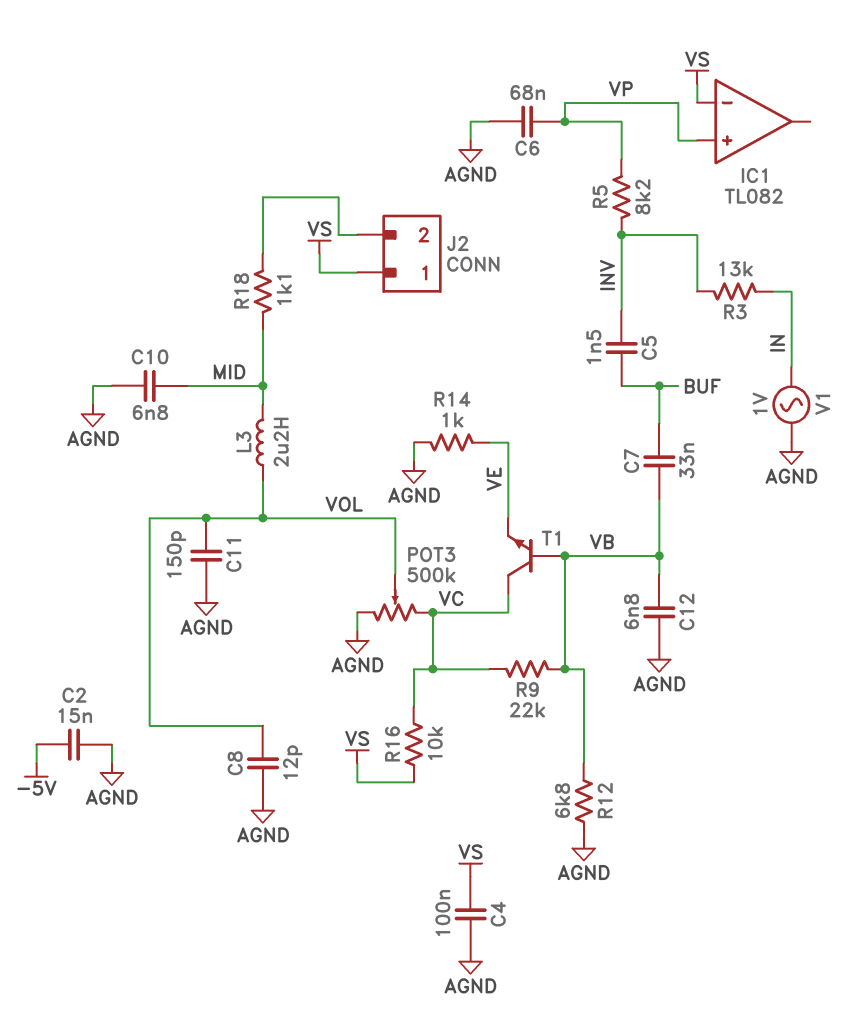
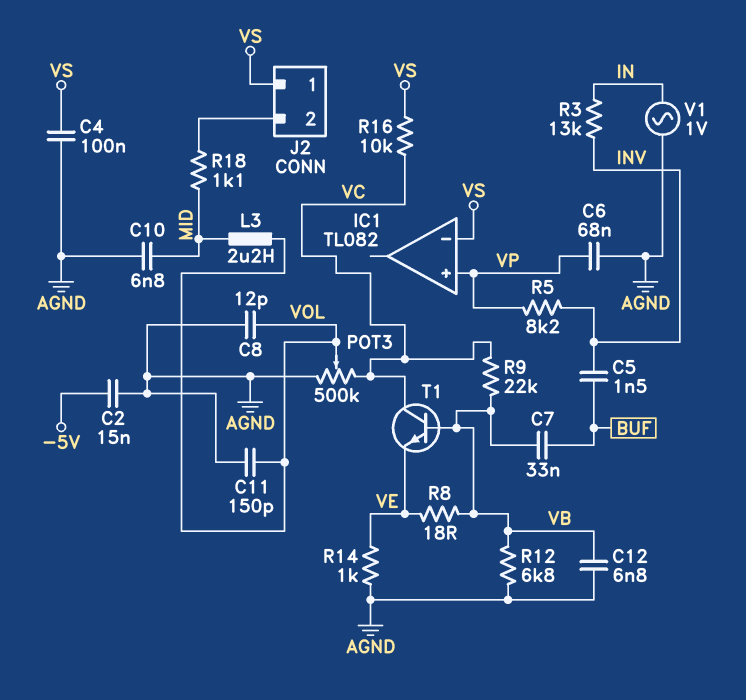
R8: none -> 18 (VB, VE)

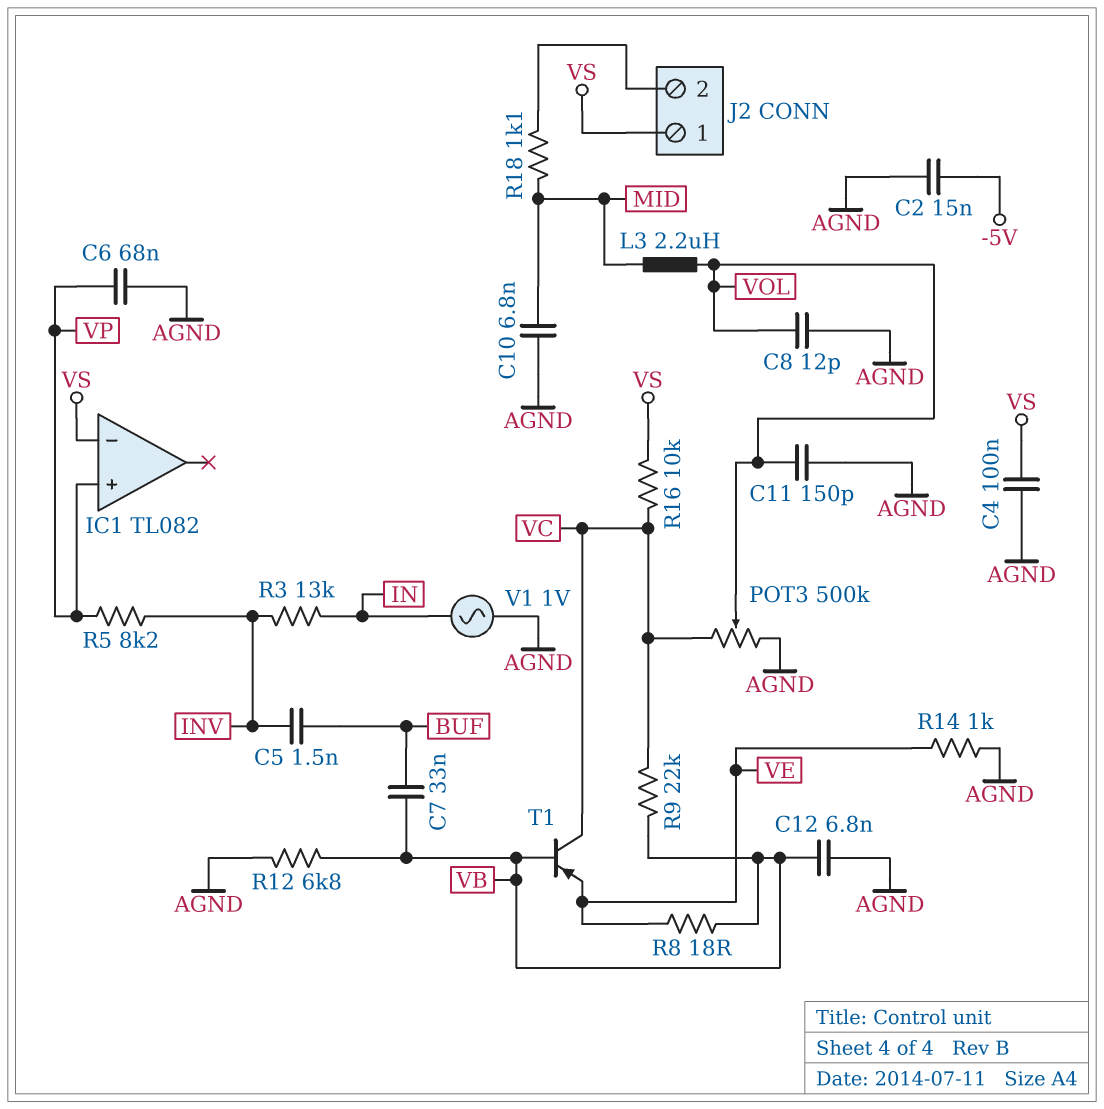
T1: NPN (B VB, C VC, E VE) -> PNP (B VB, C VC, E VE)

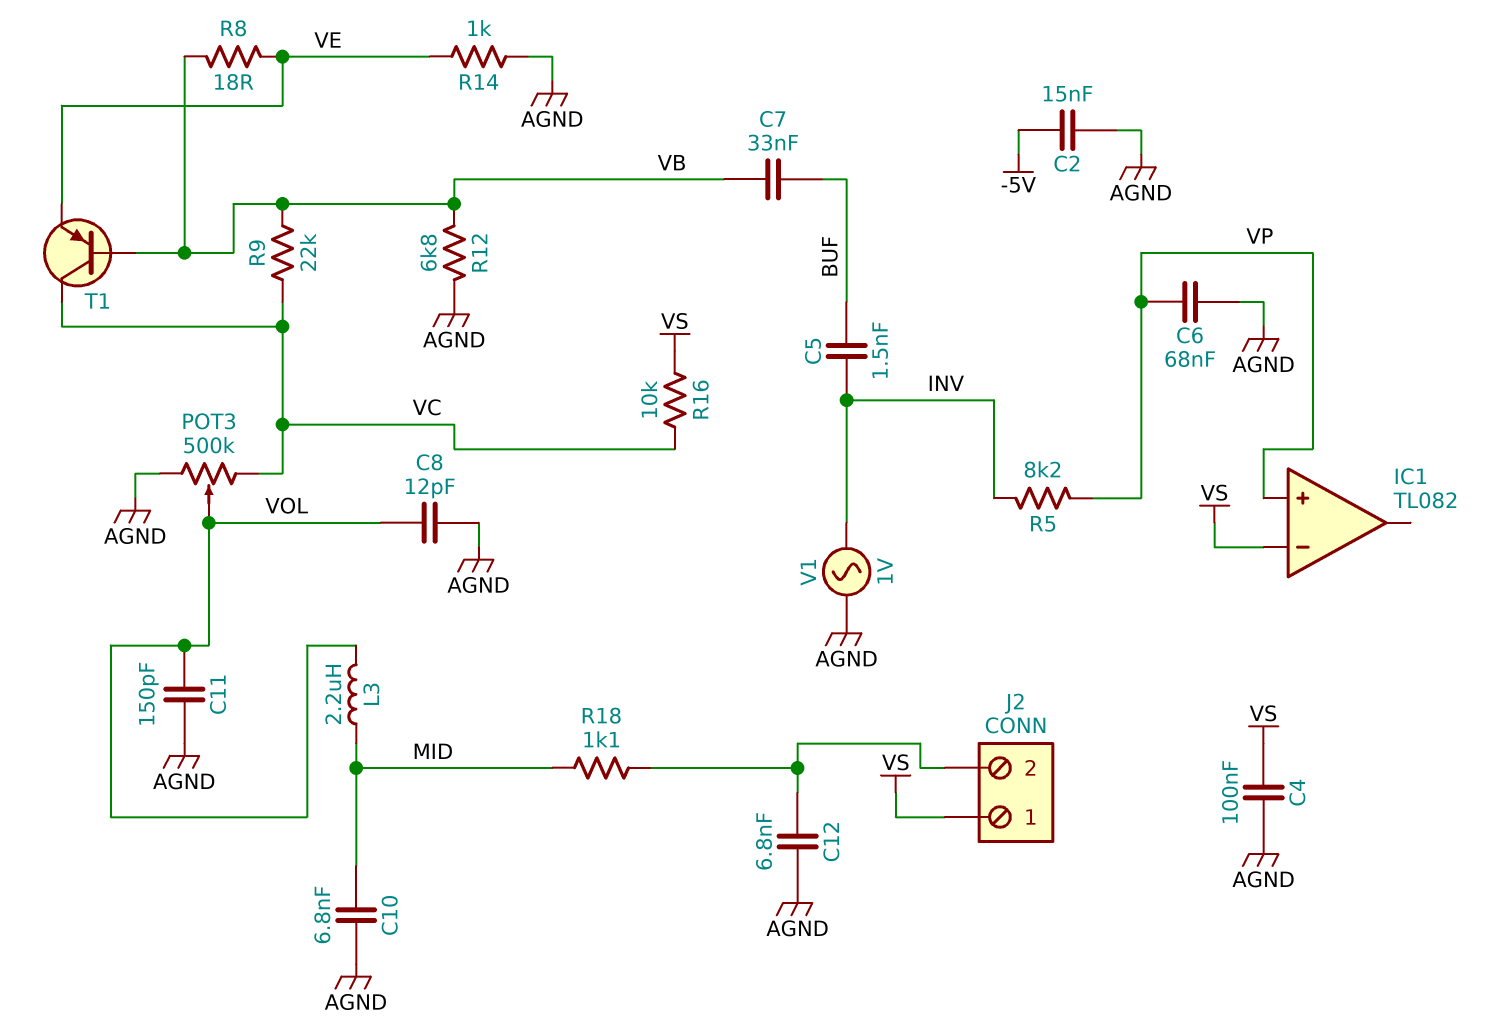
C12: 6.8nF (AGND, VB) -> 6.8nF (AGND, J2/2)
R3: 13k (IN, INV) -> none
V1: AC 1V (AGND, IN) -> AC 1V (AGND, INV)

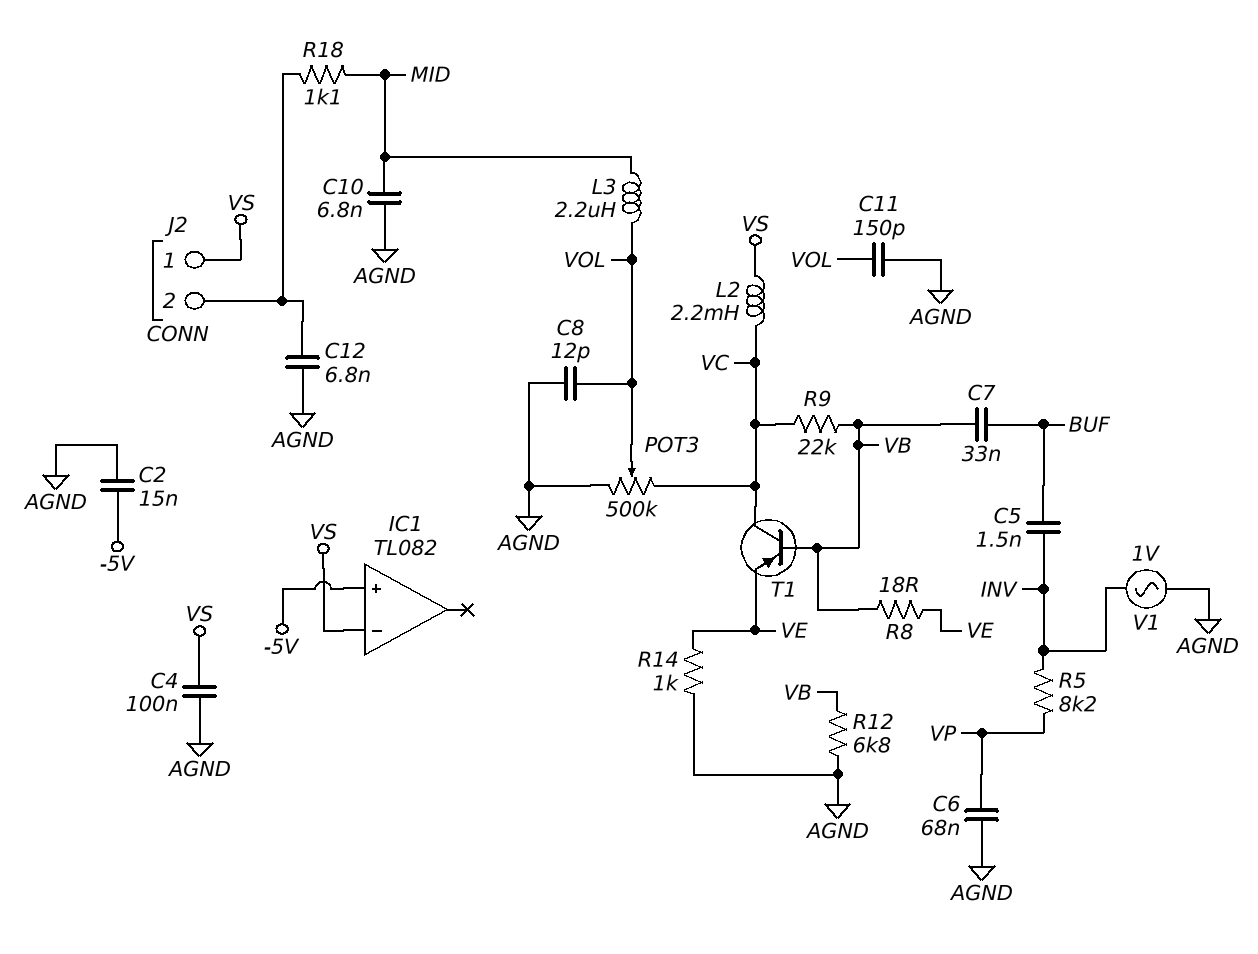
IC1 pin in+: VP -> -5V
L2: none -> 2.2mH (VC, VS)
R16: 10k (VC, VS) -> none

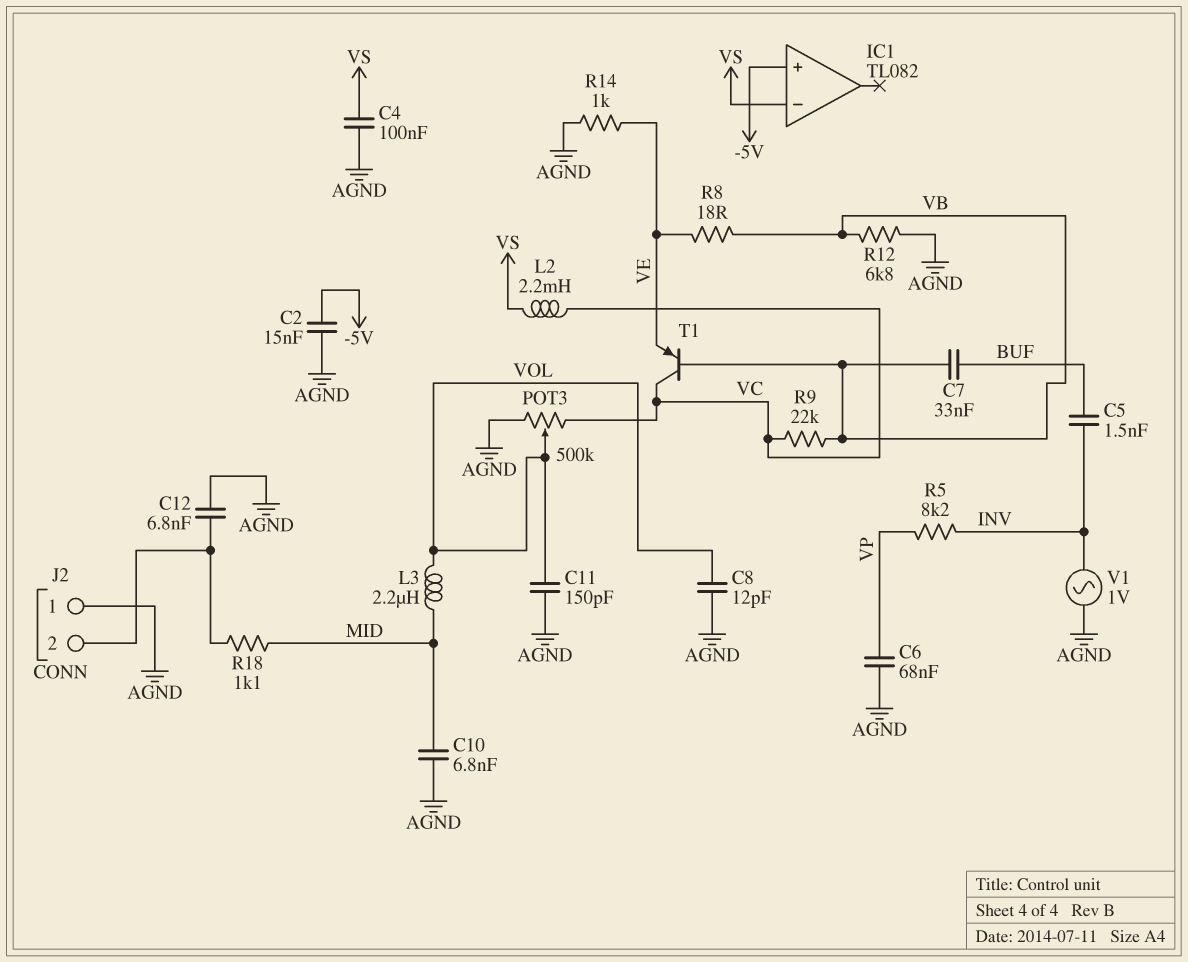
J2 pin 1: VS -> AGND

